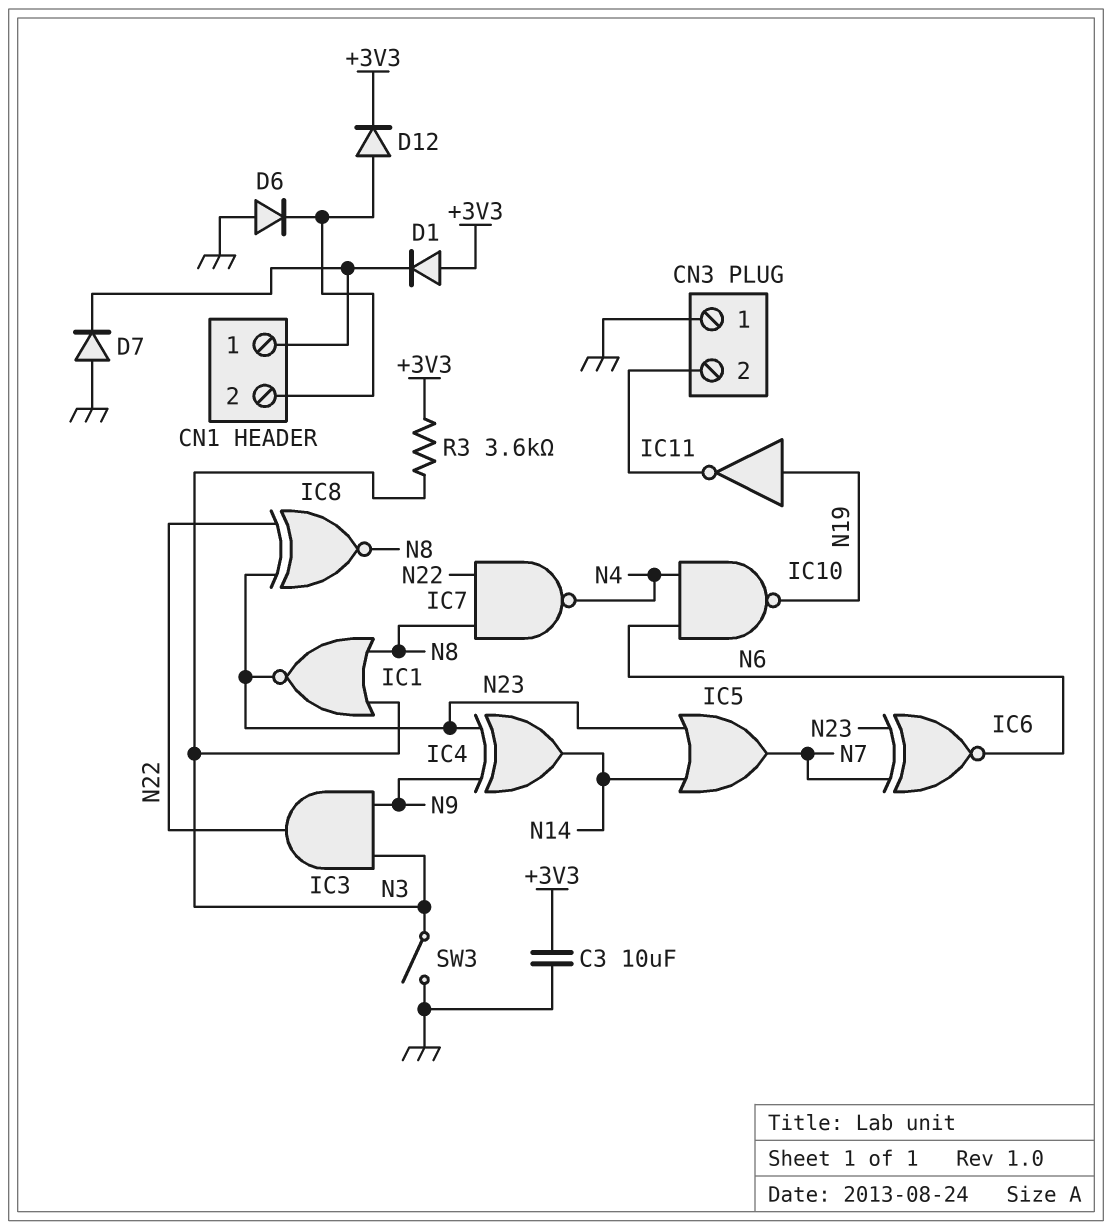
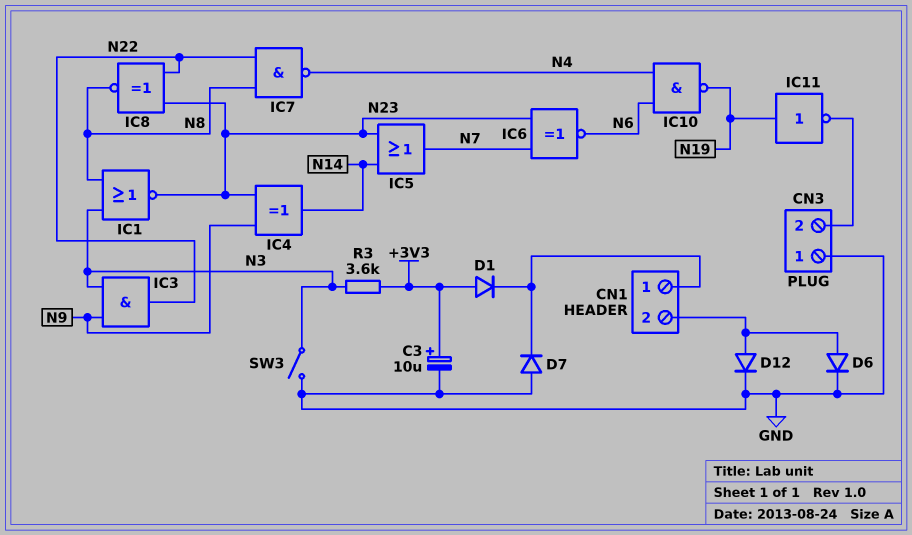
C3: 10uF (+3V3, GND) -> 10uF (plus +3V3, minus GND)
D6: diode (A GND, K CN1/2) -> diode (A CN1/2, K GND)
D12: diode (A CN1/2, K +3V3) -> diode (A CN1/2, K GND)

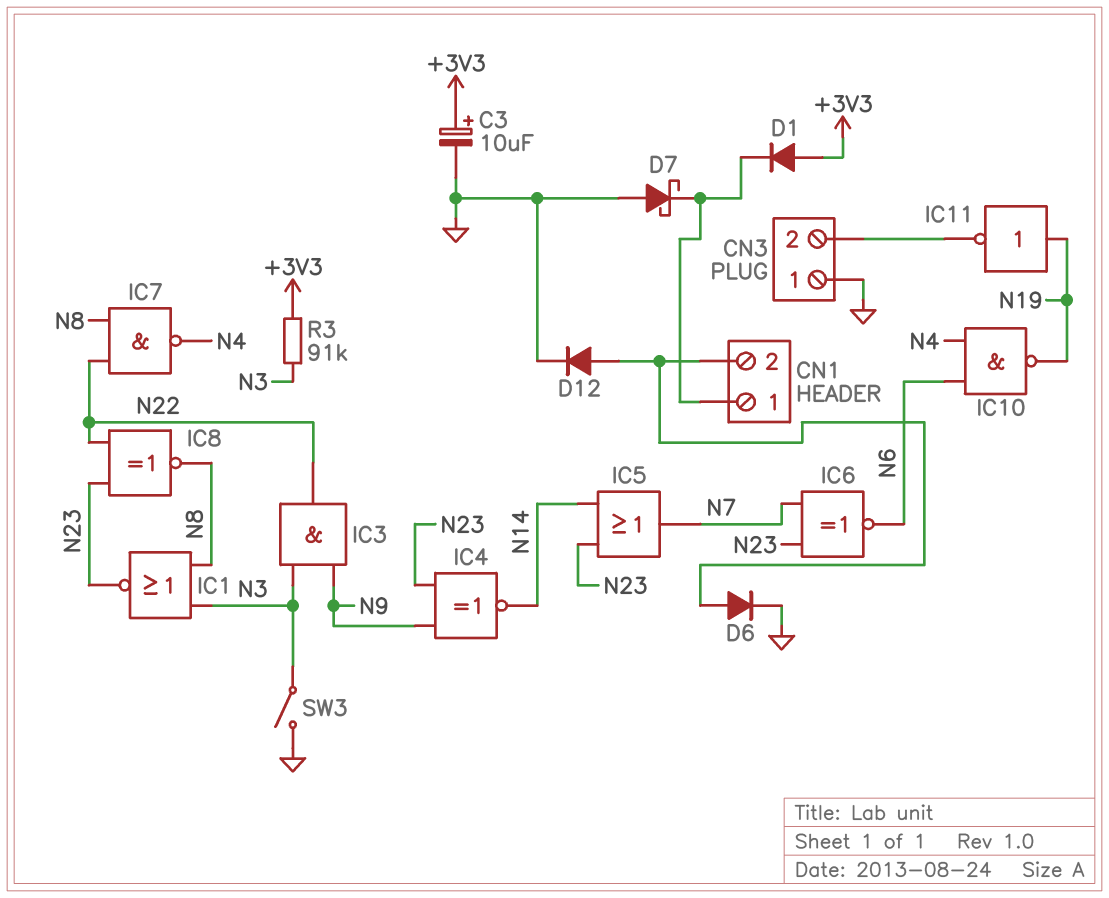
D7: diode (A GND, K CN1/1) -> schottky (A GND, K CN1/1)
IC4: XOR (in N9, in N23, out N14) -> XNOR (in N9, in N23, out N14)
R3: 3.6k (+3V3, N3) -> 91k (+3V3, N3)

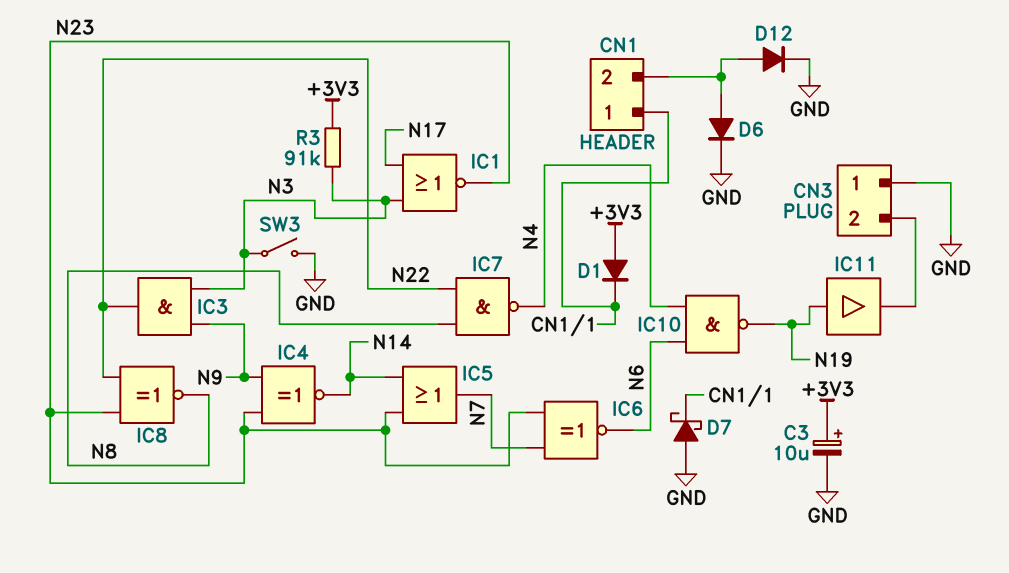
IC1: NOR (in N3, in N8, out N23) -> NOR (in N3, in N17, out N23)
IC11: NOT (in N19, out CN3/2) -> buffer (in N19, out CN3/2)

